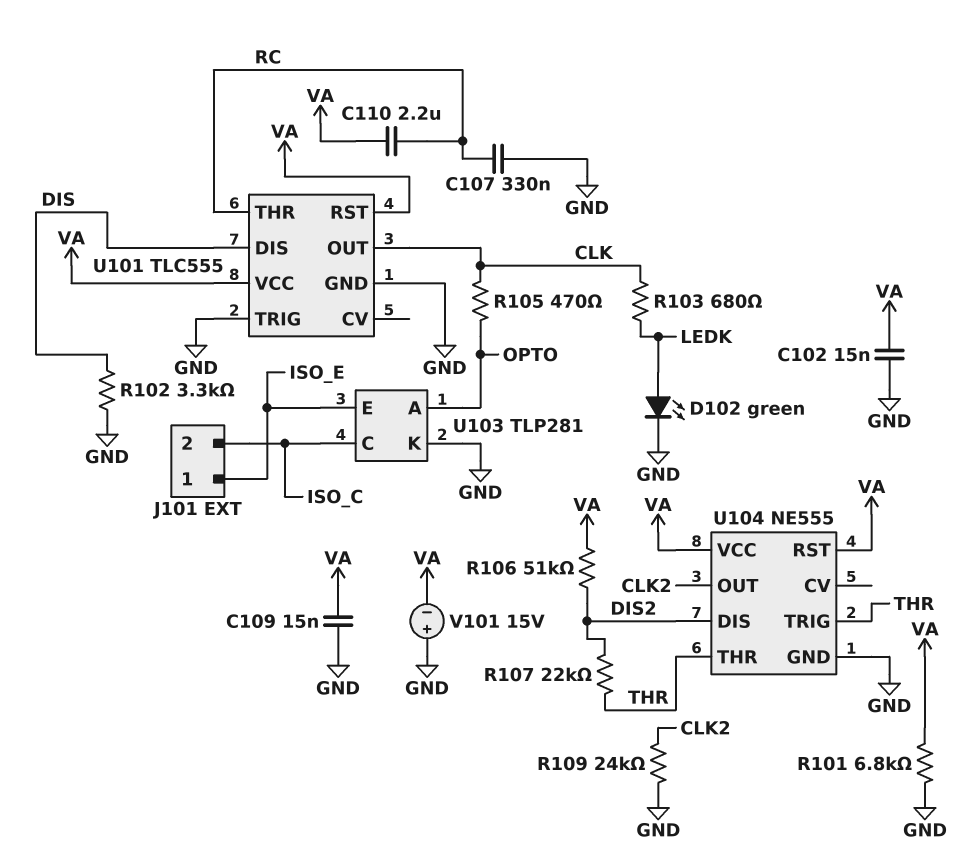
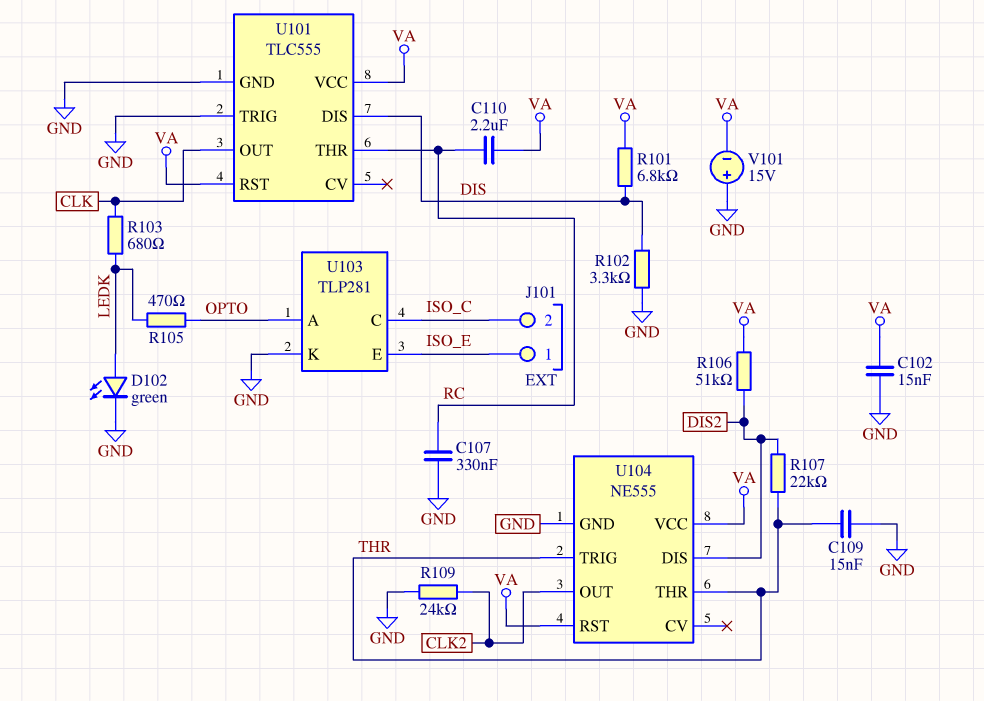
C109: 15nF (GND, VA) -> 15nF (GND, THR)
R101: 6.8k (GND, VA) -> 6.8k (DIS, VA)
R105: 470 (CLK, OPTO) -> 470 (LEDK, OPTO)

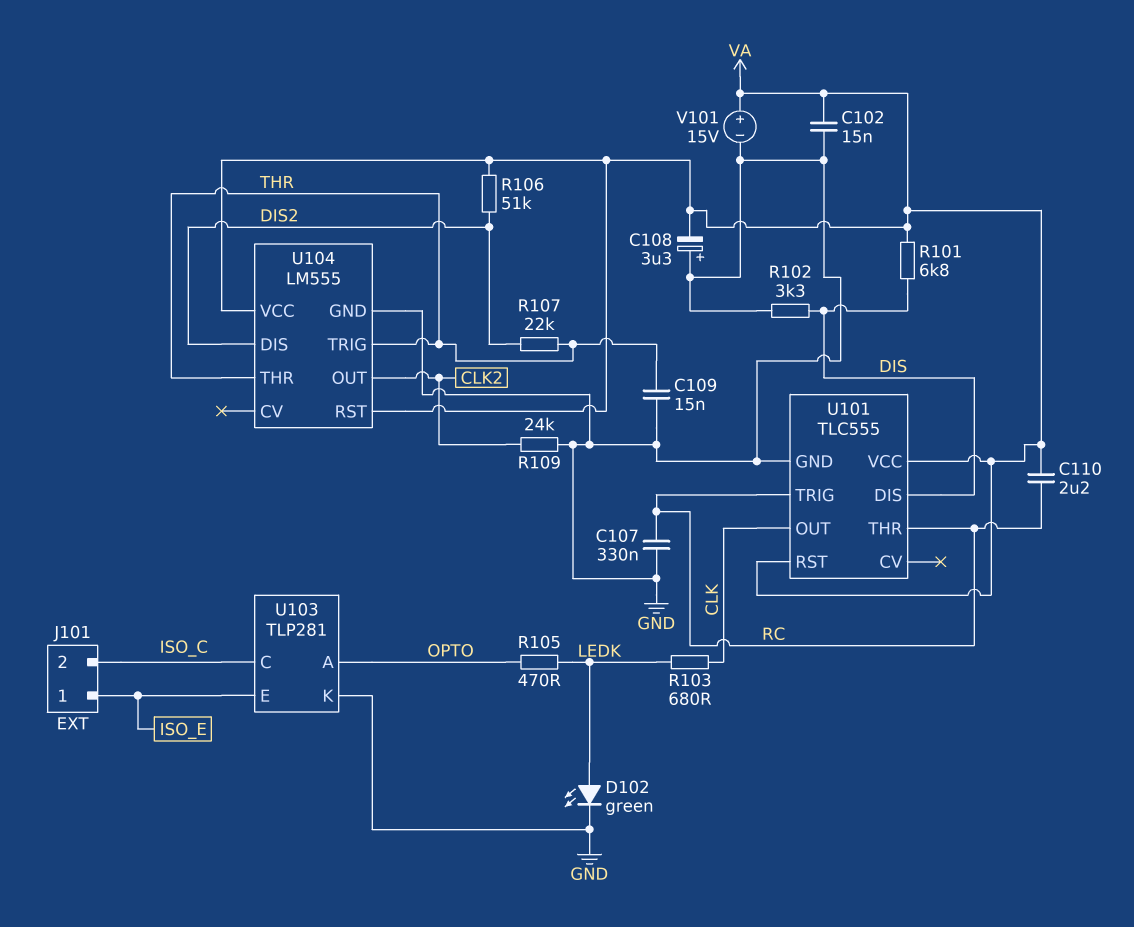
C108: none -> 3.3uF (plus GND, minus VA)
U101 pin TRIG: GND -> RC
U104: NE555 -> LM555
V101: 15V (plus GND, minus VA) -> 15V (plus VA, minus GND)

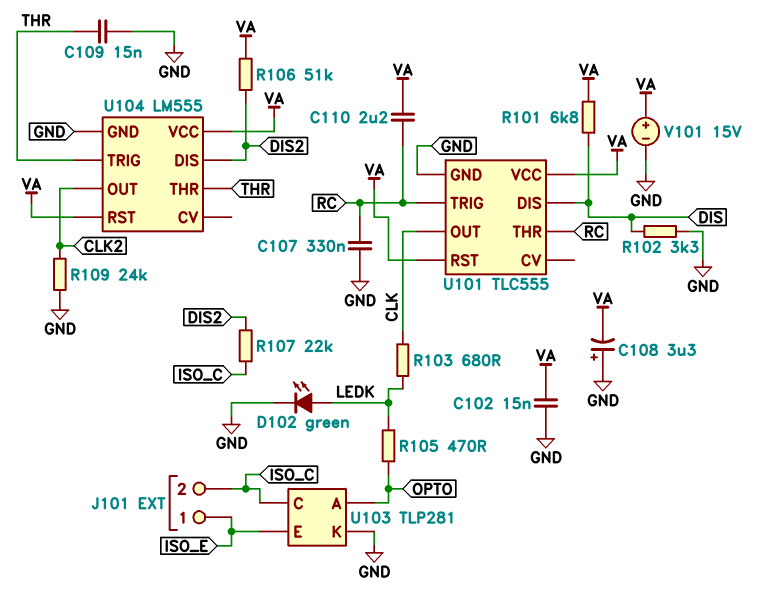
R107: 22k (DIS2, THR) -> 22k (DIS2, ISO_C)

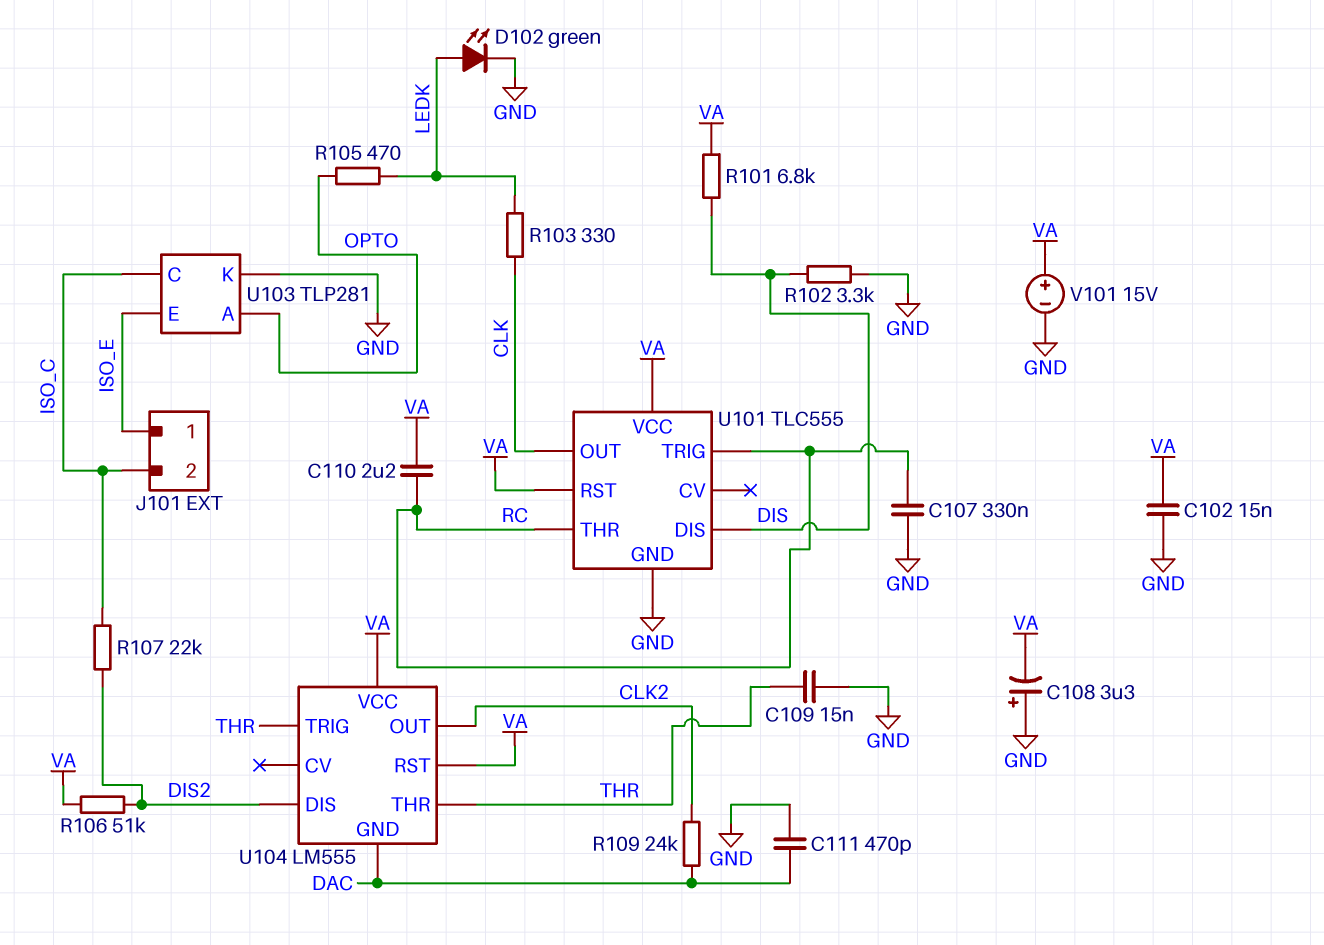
C111: none -> 470pF (DAC, GND)
R103: 680 (CLK, LEDK) -> 330 (CLK, LEDK)
R109: 24k (CLK2, GND) -> 24k (CLK2, DAC)
U104 pin GND: GND -> DAC

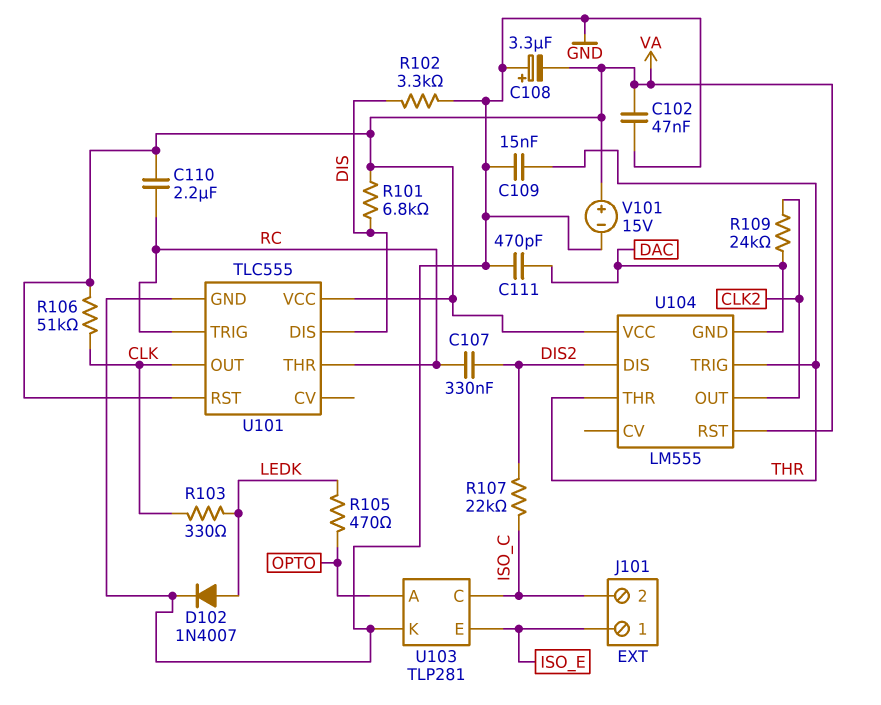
C102: 15nF (GND, VA) -> 47nF (GND, VA)
C107: 330nF (GND, RC) -> 330nF (DIS2, RC)
D102: LED green (A LEDK, K GND) -> diode 1N4007 (A LEDK, K GND)
R106: 51k (DIS2, VA) -> 51k (CLK, VA)

